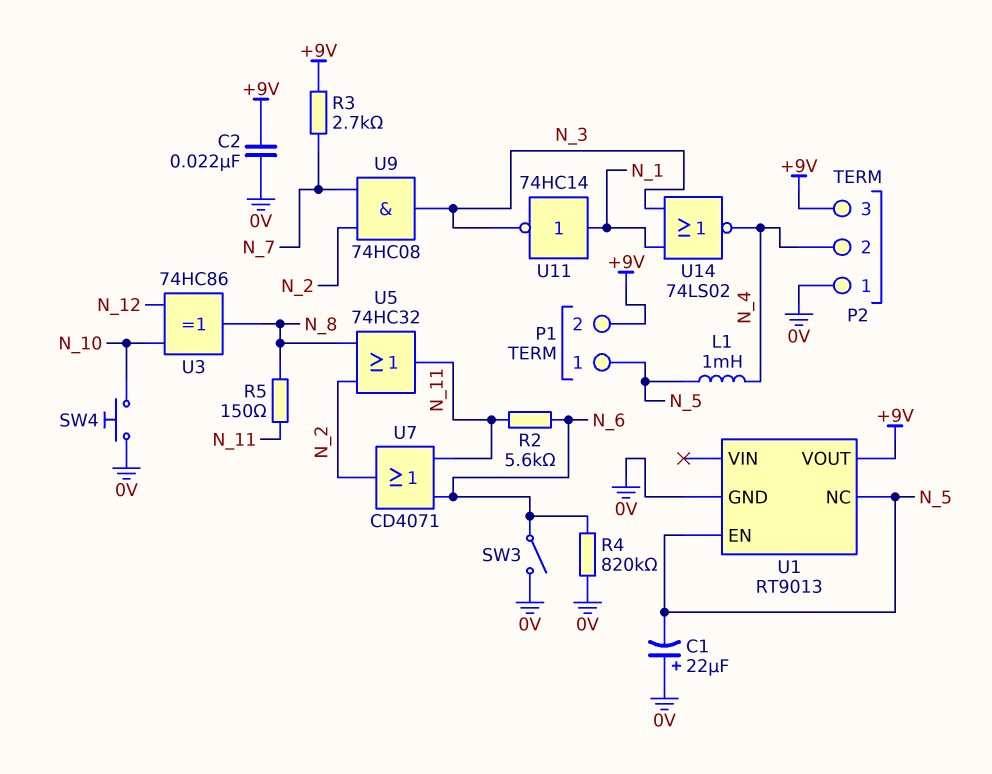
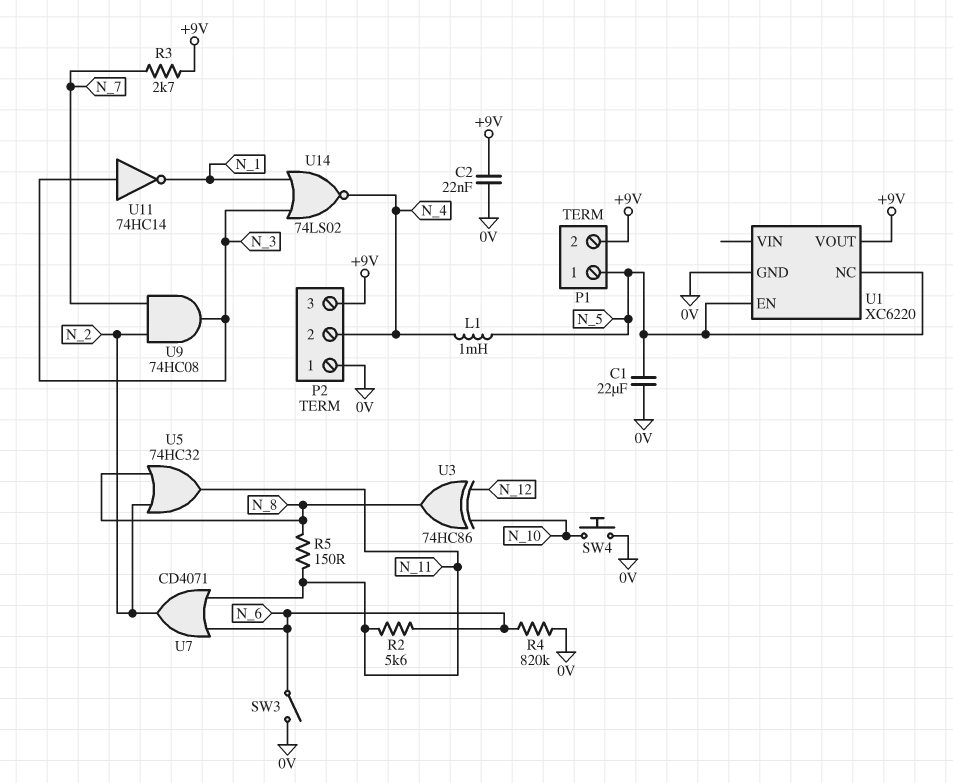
C1: 22uF (plus 0V, minus N_5) -> 22uF (0V, N_5)
U1: RT9013 -> XC6220
U11: NOT 74HC14 (in N_1, out N_3) -> NOT 74HC14 (in N_3, out N_1)

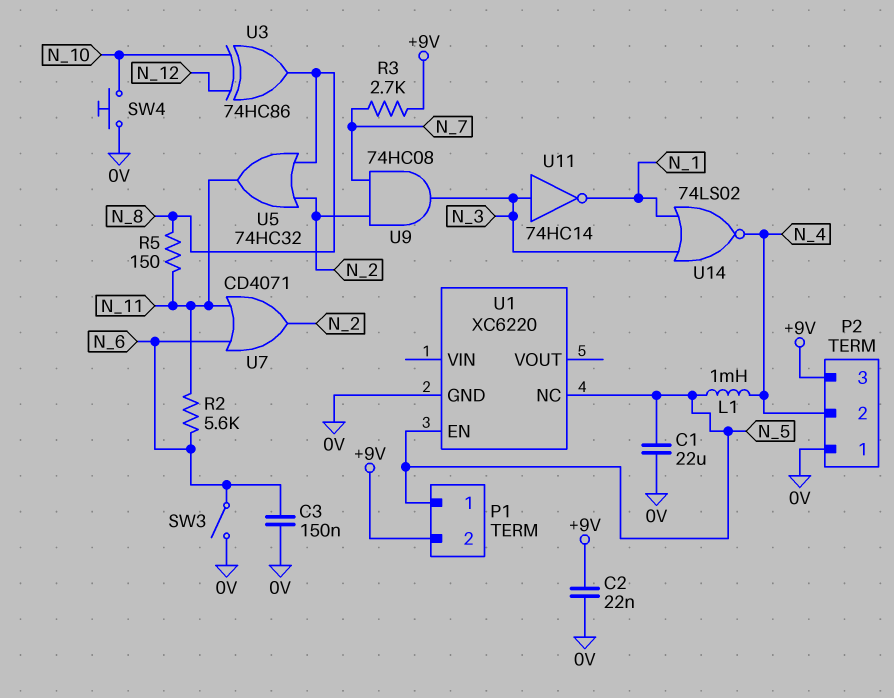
C3: none -> 150nF (0V, N_6)
R4: 820k (0V, N_6) -> none
U1 pin VOUT: +9V -> none

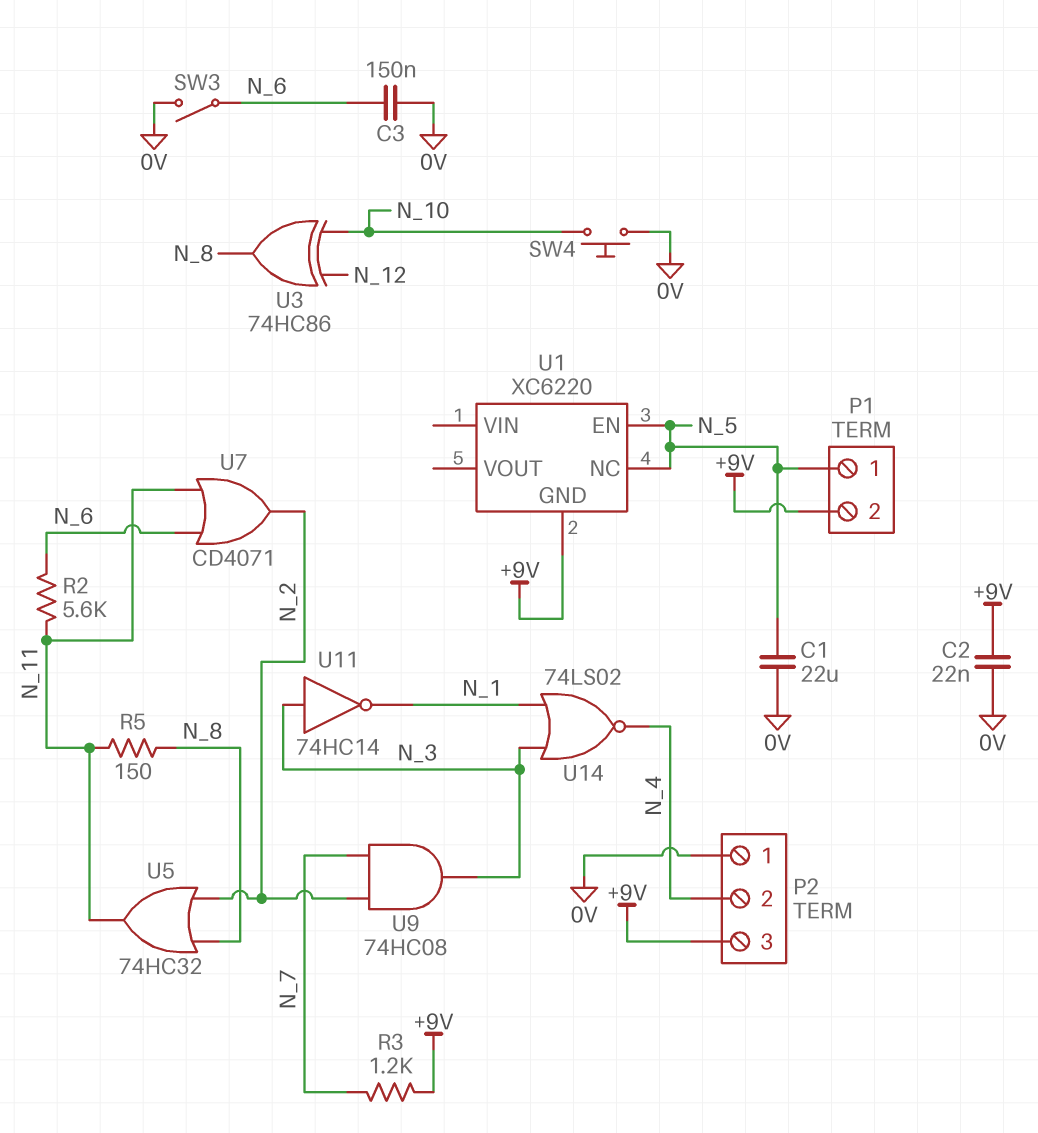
L1: 1mH (N_4, N_5) -> none
R3: 2.7k (+9V, N_7) -> 1.2k (+9V, N_7)
U1 pin GND: 0V -> +9V

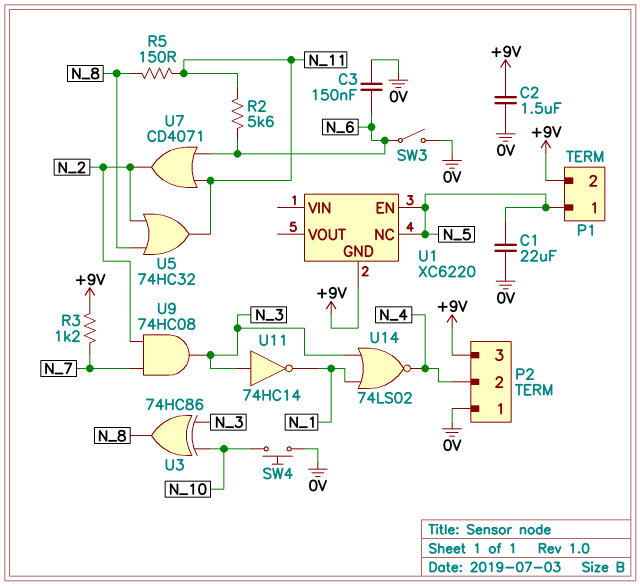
C2: 22nF (+9V, 0V) -> 1.5uF (+9V, 0V)
U3: XOR 74HC86 (in N_10, in N_12, out N_8) -> XOR 74HC86 (in N_3, in N_10, out N_8)

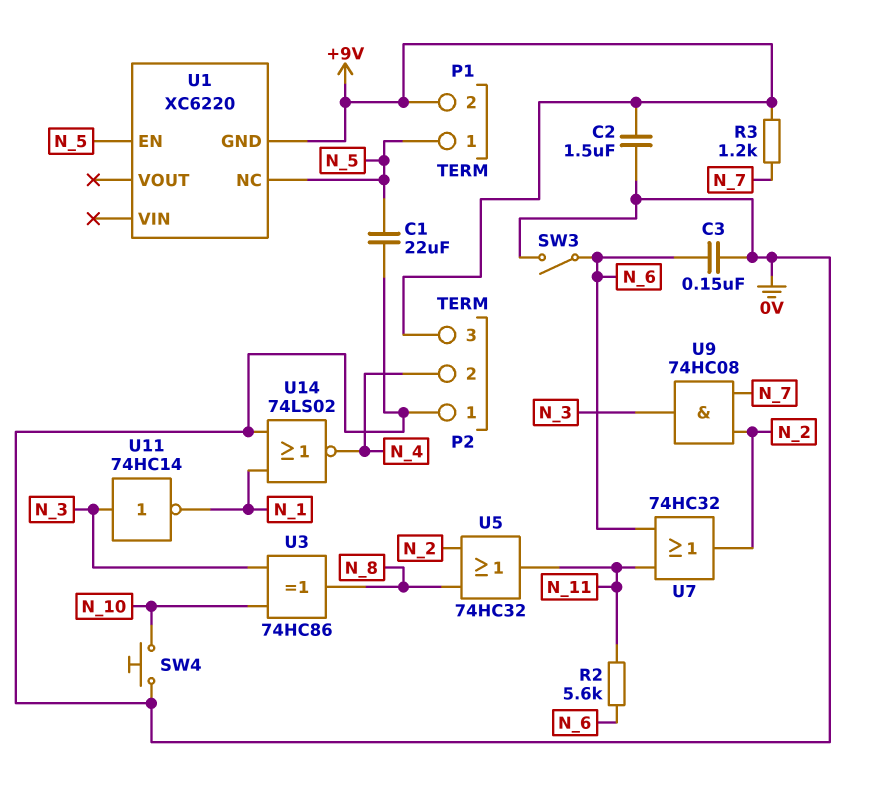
R5: 150 (N_8, N_11) -> none
U7: OR CD4071 (in N_6, in N_11, out N_2) -> OR 74HC32 (in N_6, in N_11, out N_2)
U14: NOR 74LS02 (in N_1, in N_3, out N_4) -> NOR 74LS02 (in 0V, in N_1, out N_4)

